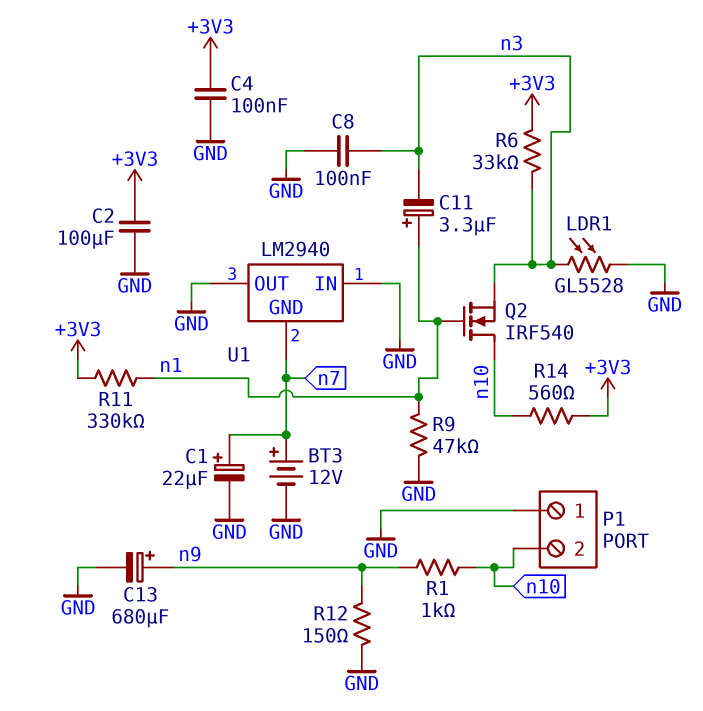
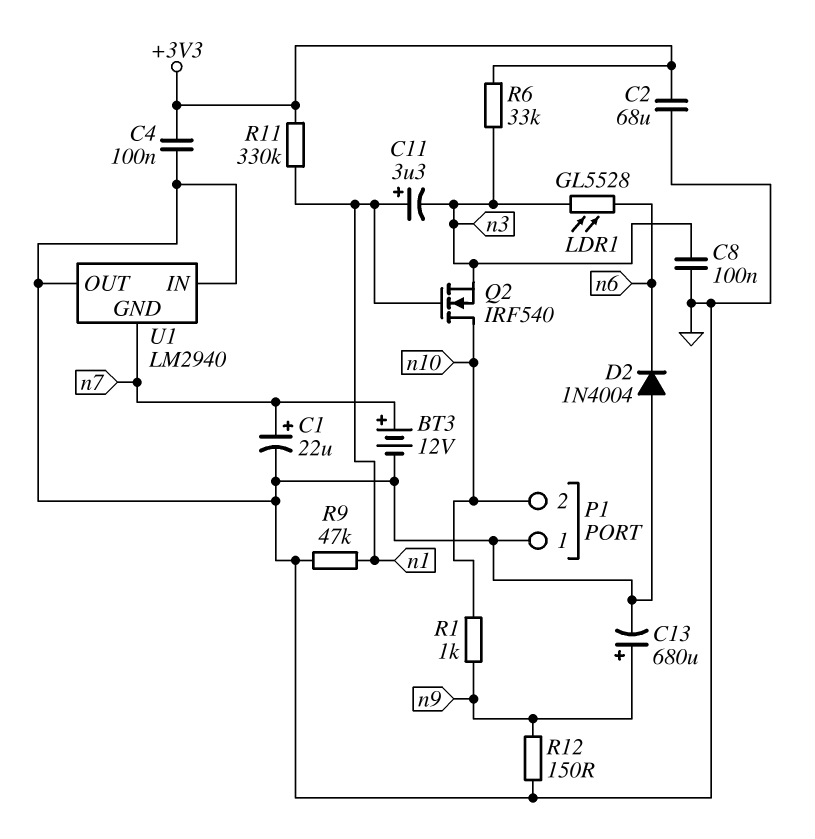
C2: 100uF (+3V3, GND) -> 68uF (+3V3, GND)
D2: none -> diode 1N4004 (A GND, K n6)
LDR1: GL5528 (GND, n3) -> GL5528 (n3, n6)
R14: 560 (+3V3, n10) -> none

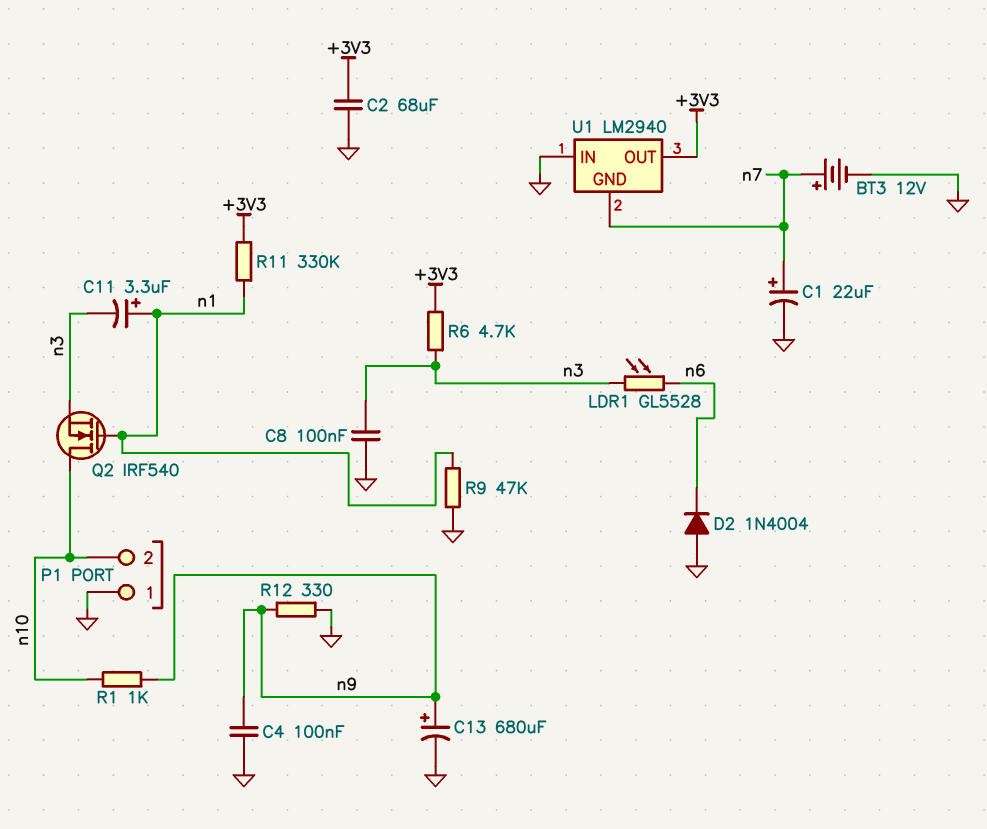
C4: 100nF (+3V3, GND) -> 100nF (GND, n9)
R6: 33k (+3V3, n3) -> 4.7k (+3V3, n3)
R12: 150 (GND, n9) -> 330 (GND, n9)
U1 pin OUT: GND -> +3V3

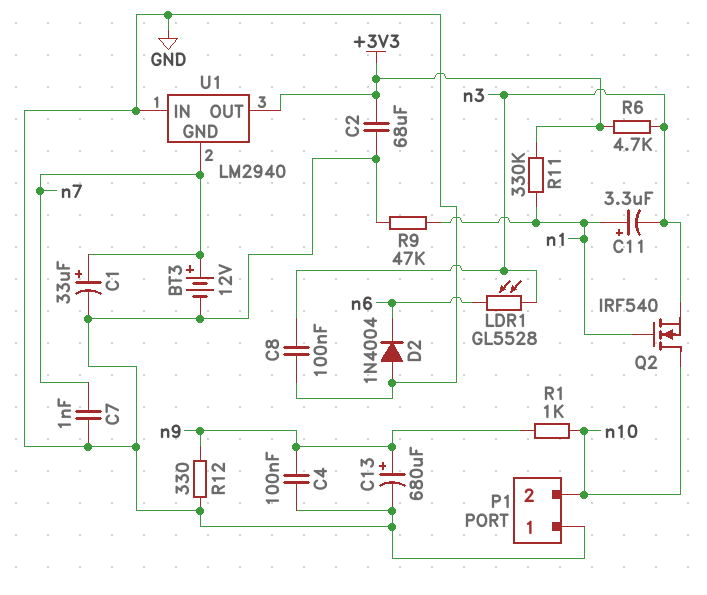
C1: 22uF (plus n7, minus GND) -> 33uF (plus n7, minus GND)
C7: none -> 1nF (GND, n7)

